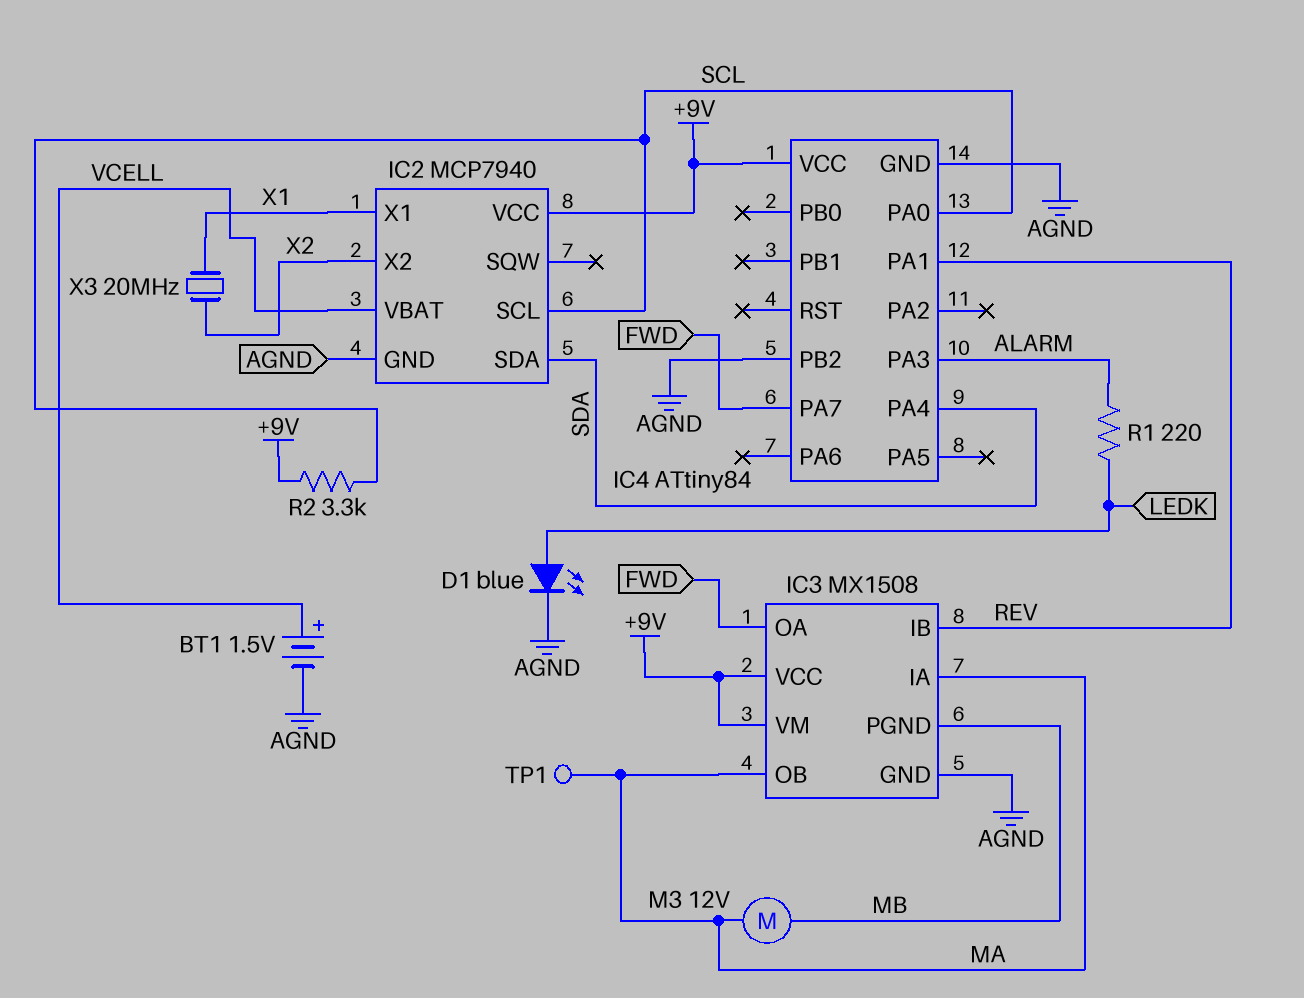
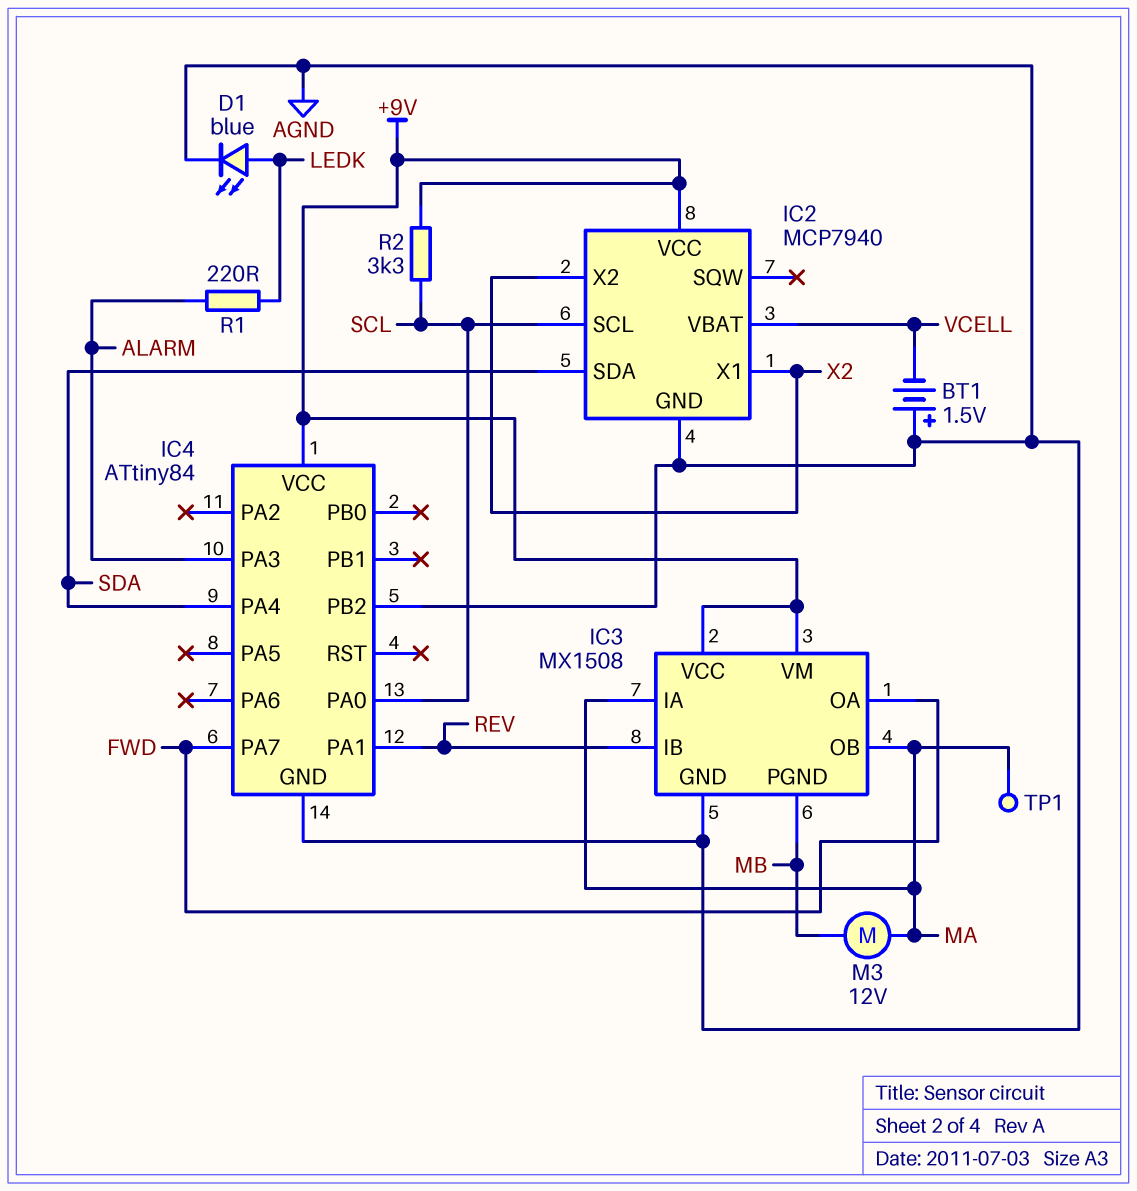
BT1: 1.5V (plus VCELL, minus AGND) -> 1.5V (plus AGND, minus VCELL)
IC2 pin X1: X1 -> X2
X3: 20MHz (X1, X2) -> none

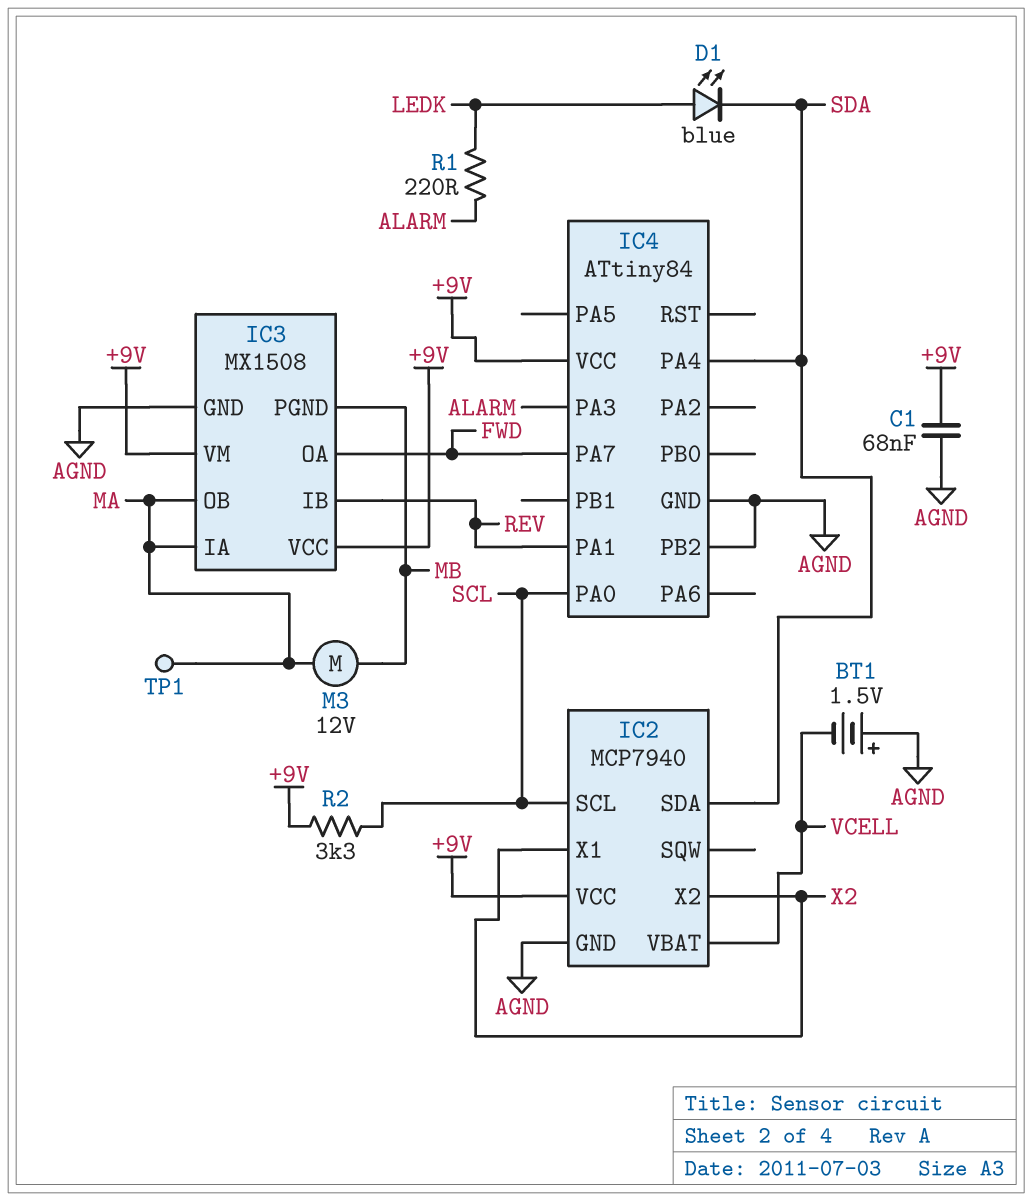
C1: none -> 68nF (+9V, AGND)
D1: LED blue (A LEDK, K AGND) -> LED blue (A LEDK, K SDA)

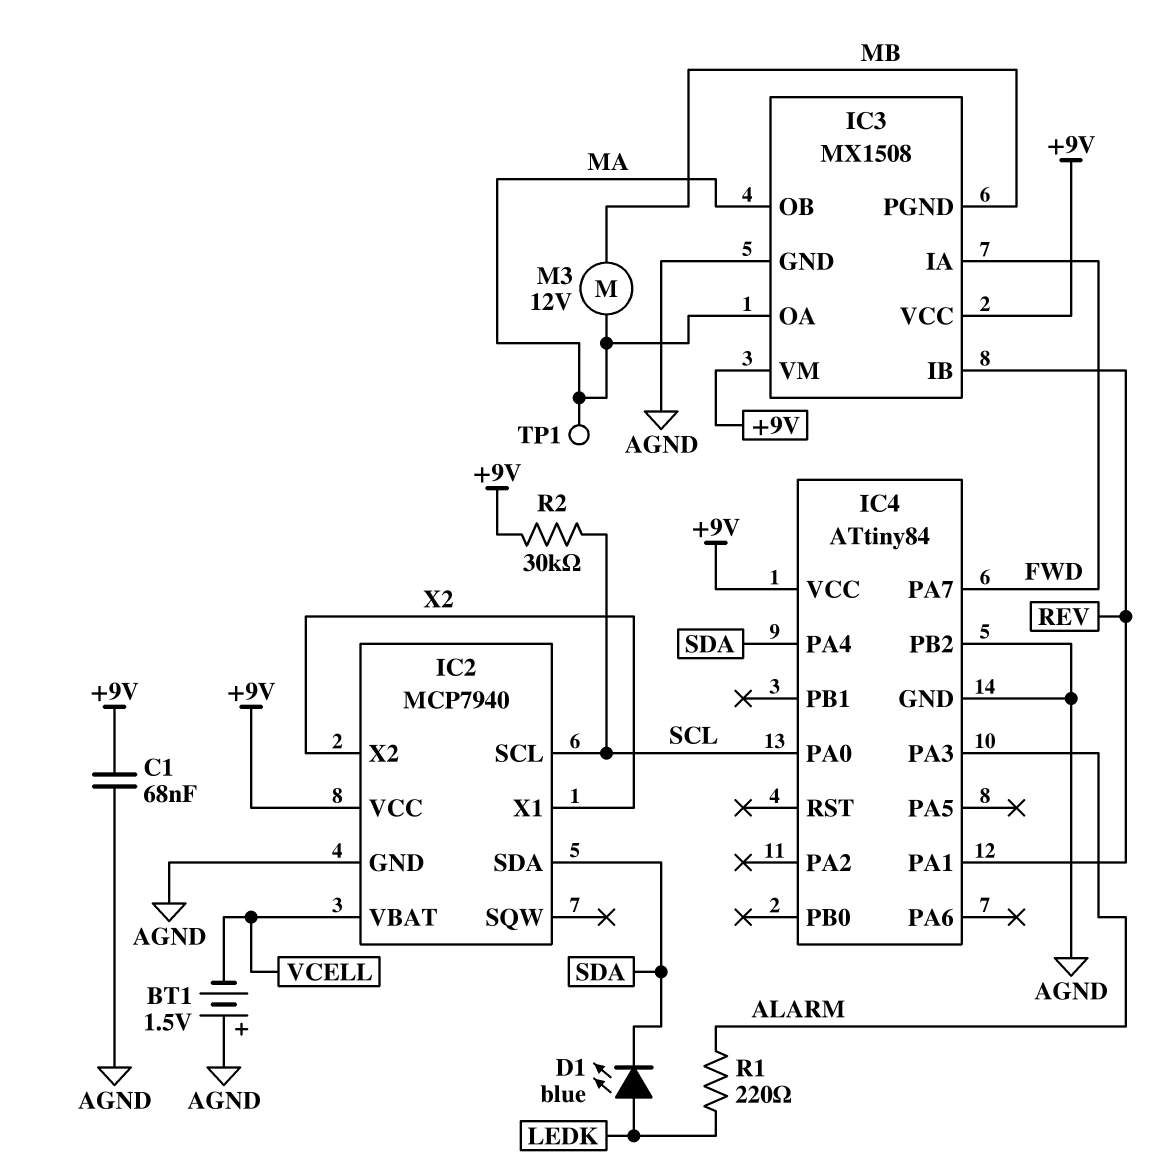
IC3 pin IA: MA -> FWD
IC3 pin OA: FWD -> MA
R2: 3.3k (+9V, SCL) -> 30k (+9V, SCL)

